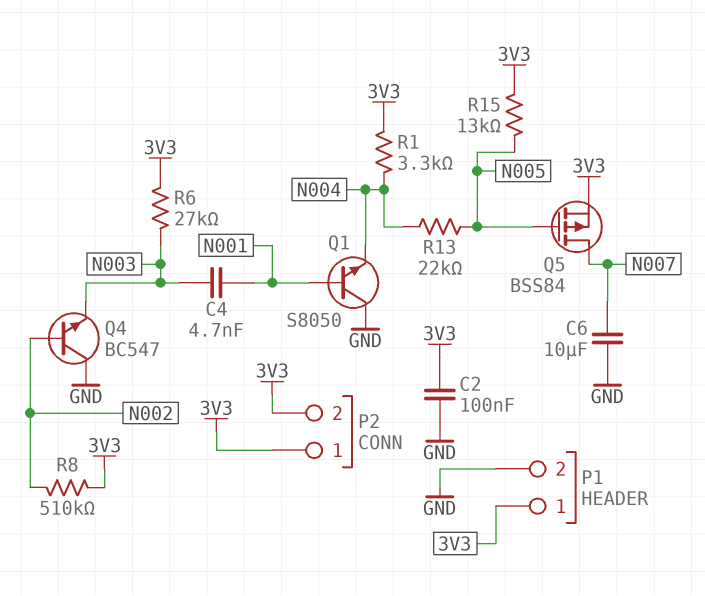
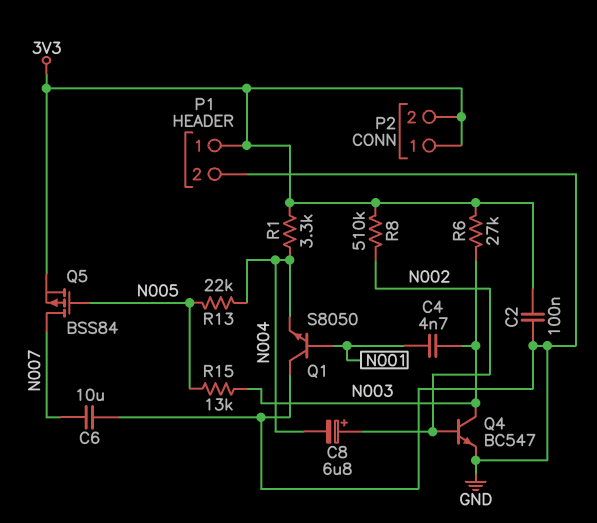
C8: none -> 6.8uF (plus N002, minus N004)
Q4: NPN BC547 (B N002, C GND, E N003) -> NPN BC547 (B N002, C N003, E GND)
R15: 13k (3V3, N005) -> 13k (N003, N005)

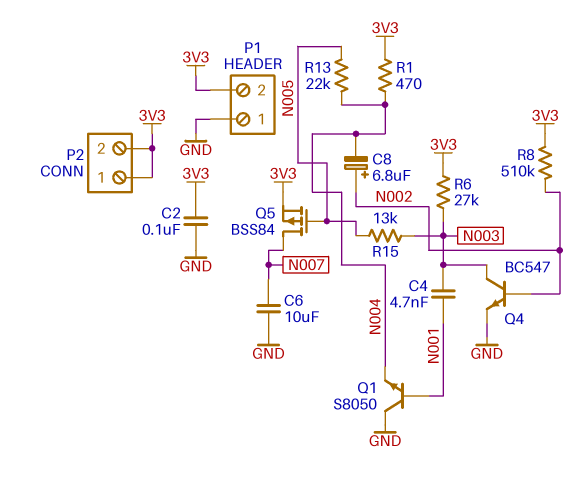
P1 pin 1: 3V3 -> GND
P1 pin 2: GND -> 3V3
R1: 3.3k (3V3, N004) -> 470 (3V3, N004)

